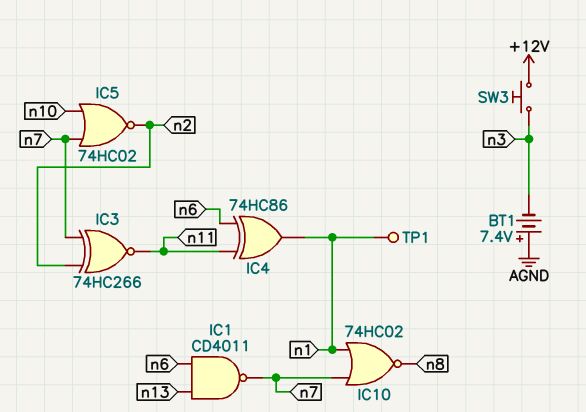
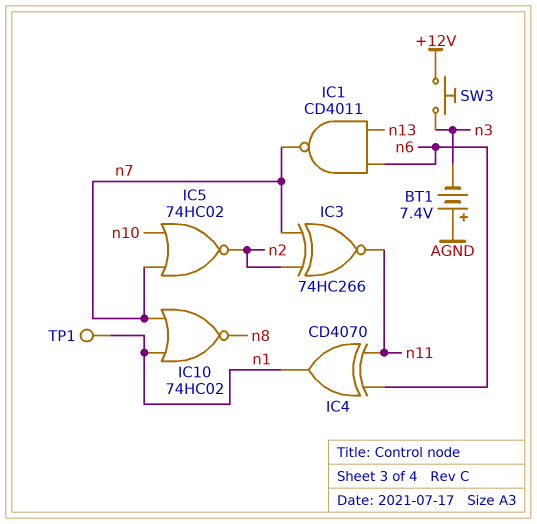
IC4: XOR 74HC86 (in n6, in n11, out n1) -> XOR CD4070 (in n6, in n11, out n1)

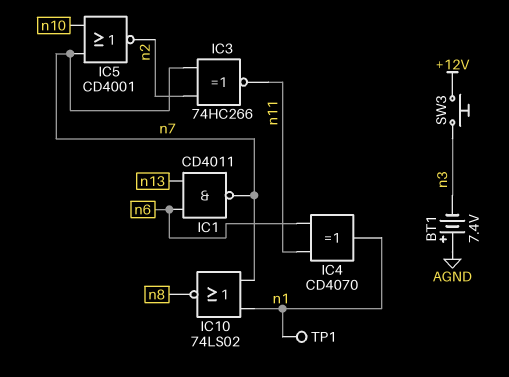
IC5: NOR 74HC02 (in n7, in n10, out n2) -> NOR CD4001 (in n7, in n10, out n2)
IC10: NOR 74HC02 (in n1, in n7, out n8) -> NOR 74LS02 (in n1, in n7, out n8)

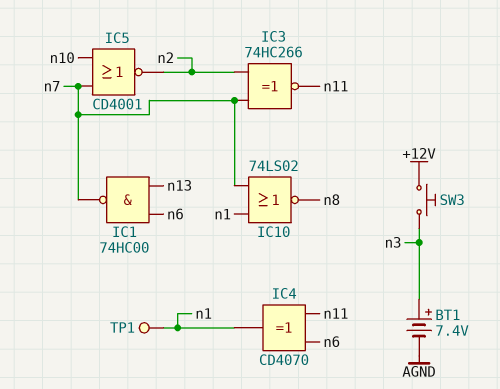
BT1: 7.4V (plus AGND, minus n3) -> 7.4V (plus n3, minus AGND)
IC1: NAND CD4011 (in n6, in n13, out n7) -> NAND 74HC00 (in n6, in n13, out n7)

